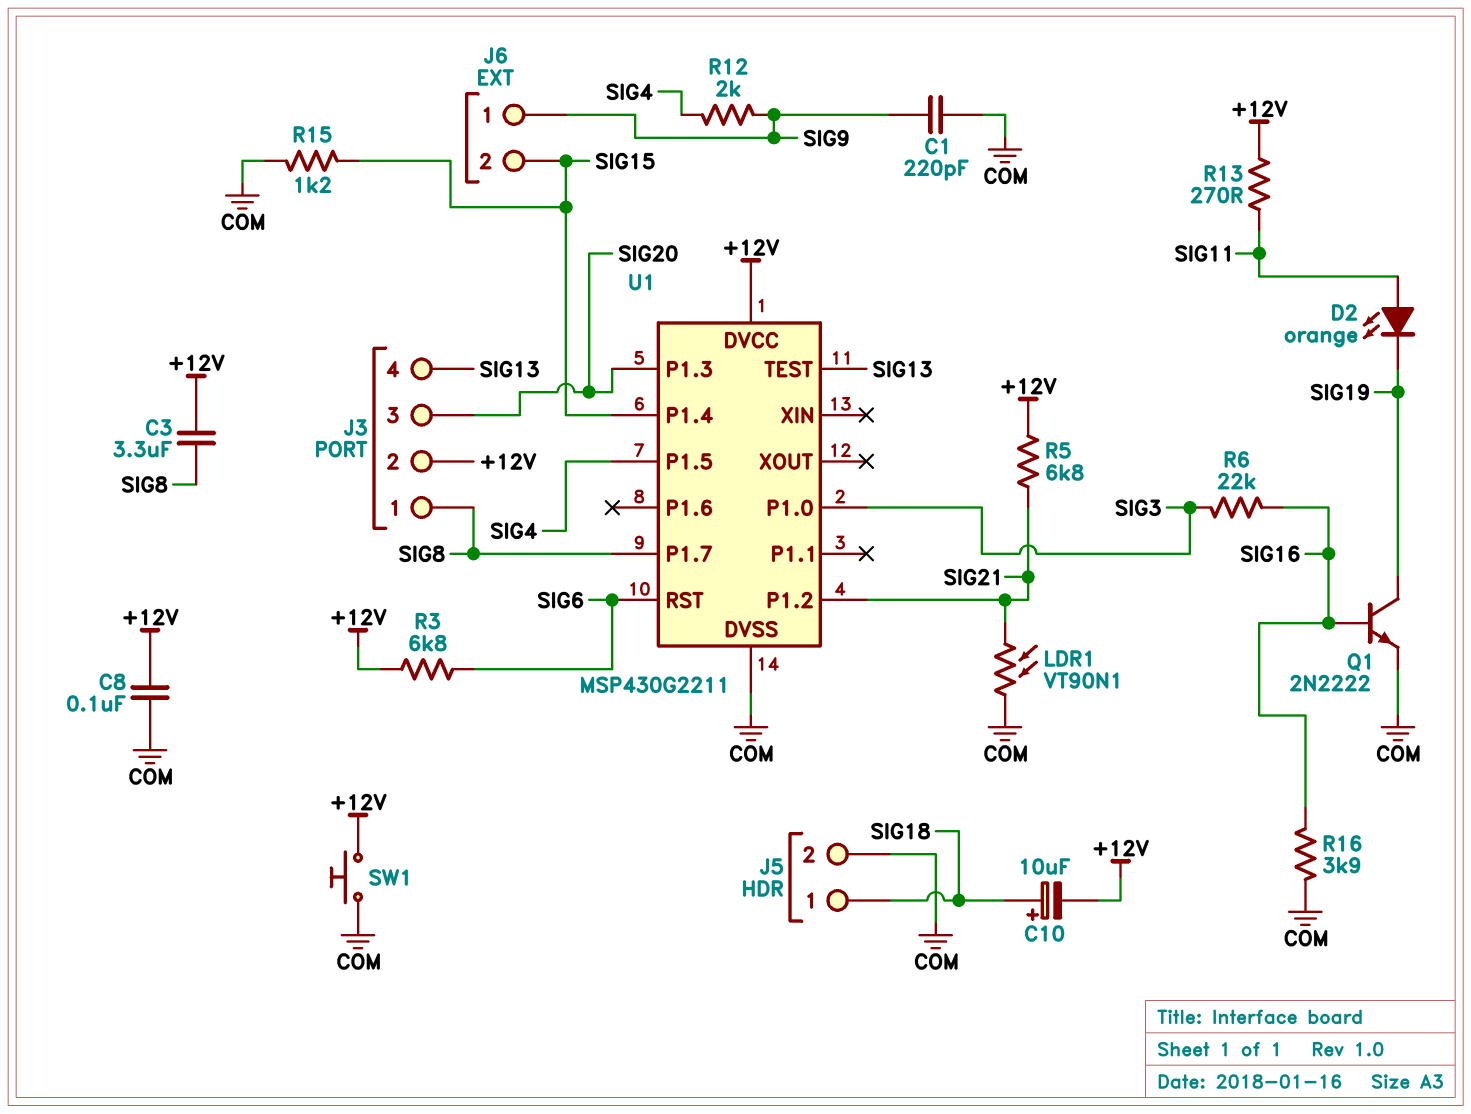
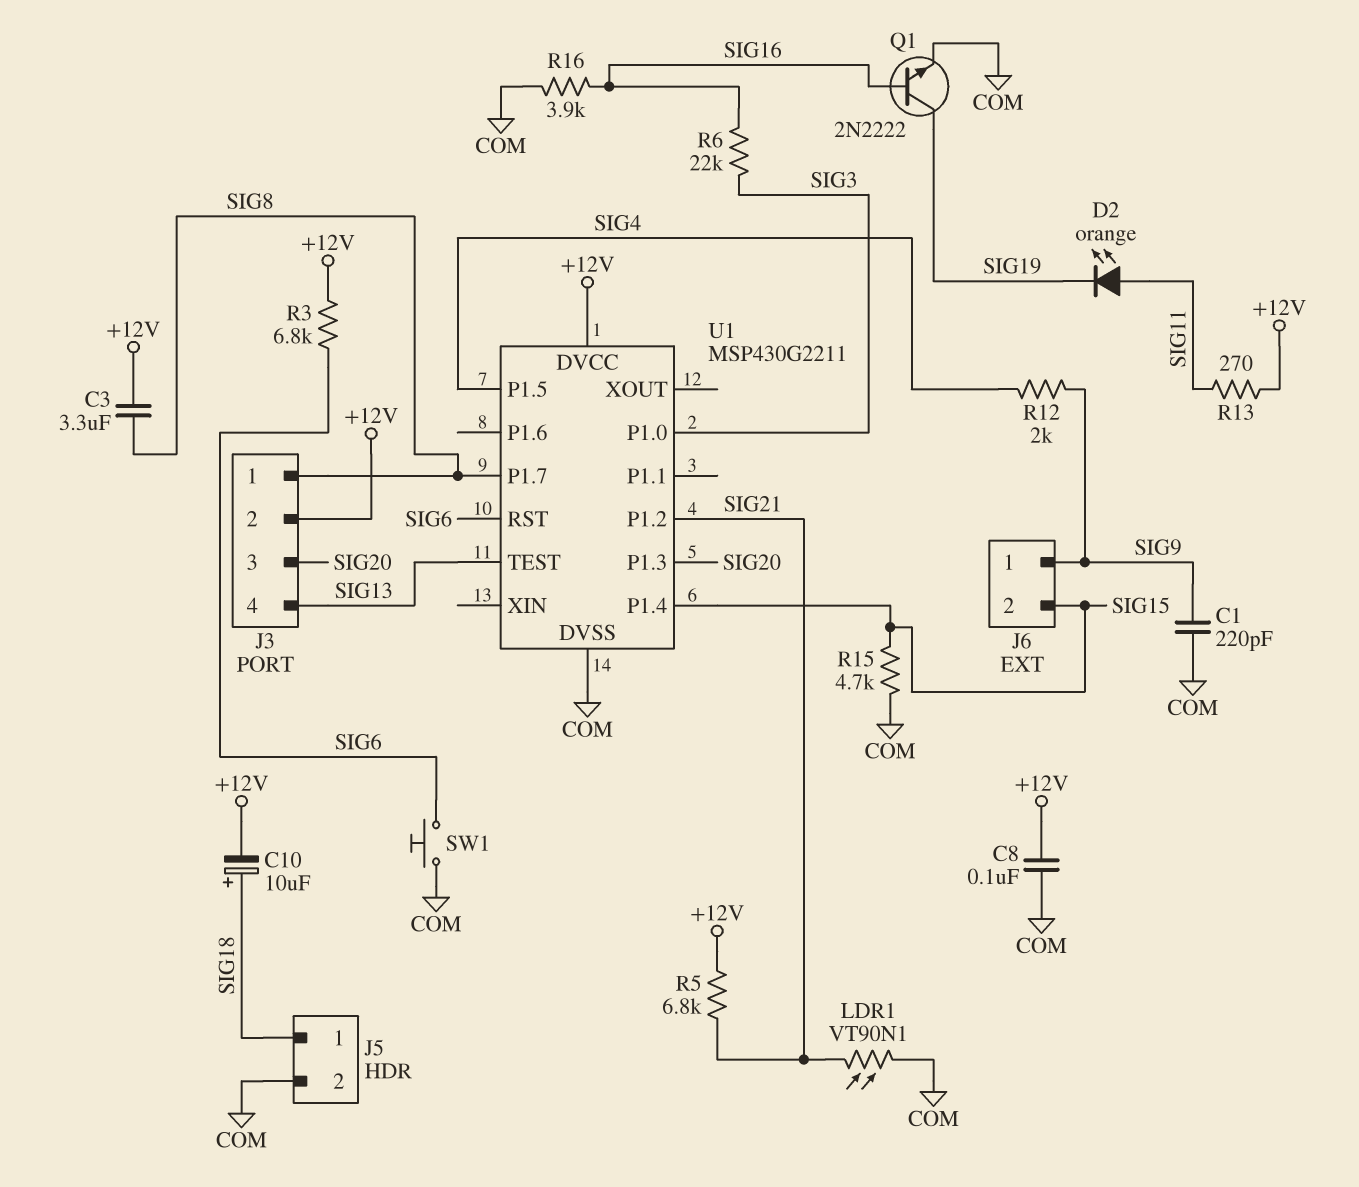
R15: 1.2k (COM, SIG15) -> 4.7k (COM, SIG15)
SW1: button (+12V, COM) -> button (COM, SIG6)

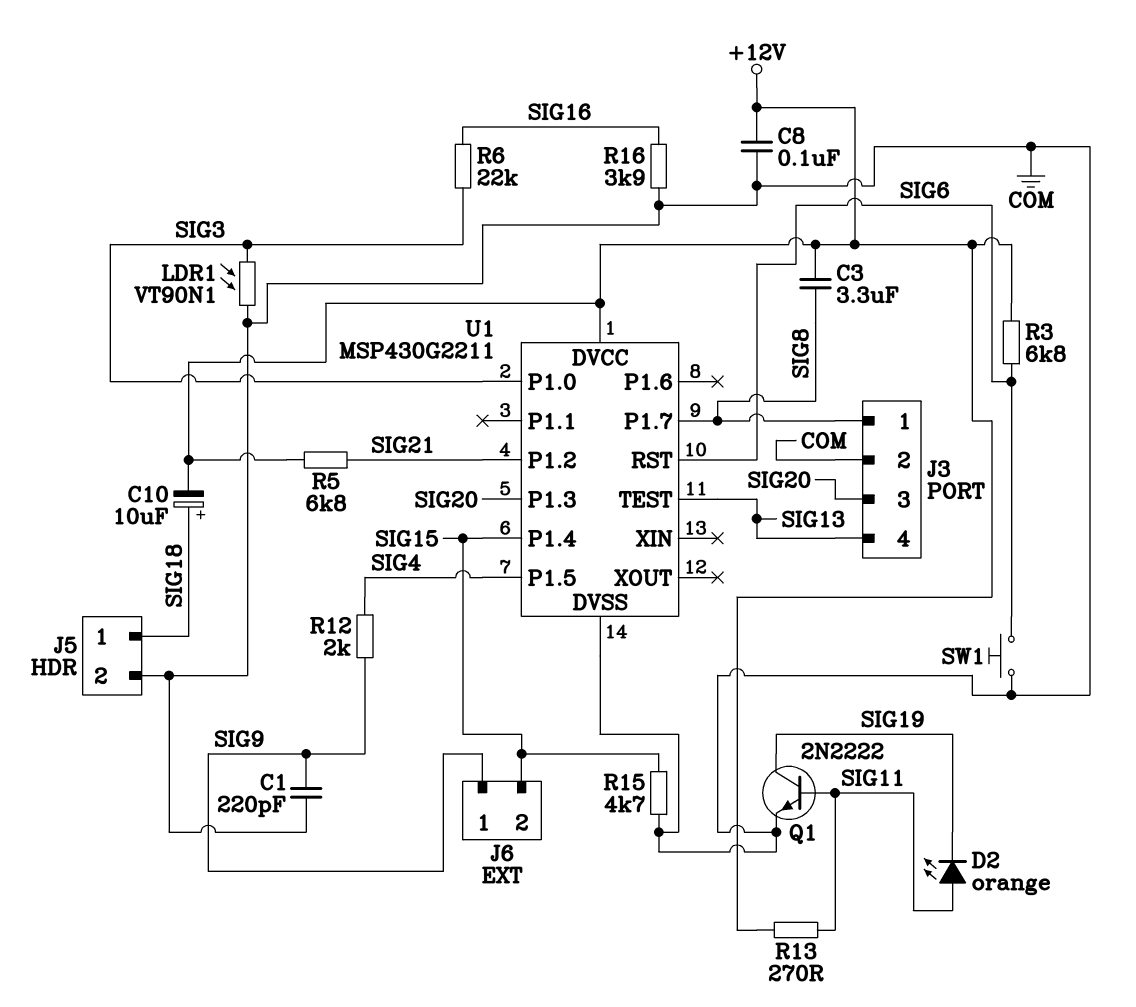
J3 pin 2: +12V -> COM
LDR1: VT90N1 (COM, SIG21) -> VT90N1 (COM, SIG3)
Q1: NPN 2N2222 (B SIG16, C SIG19, E COM) -> NPN 2N2222 (B SIG11, C SIG19, E COM)

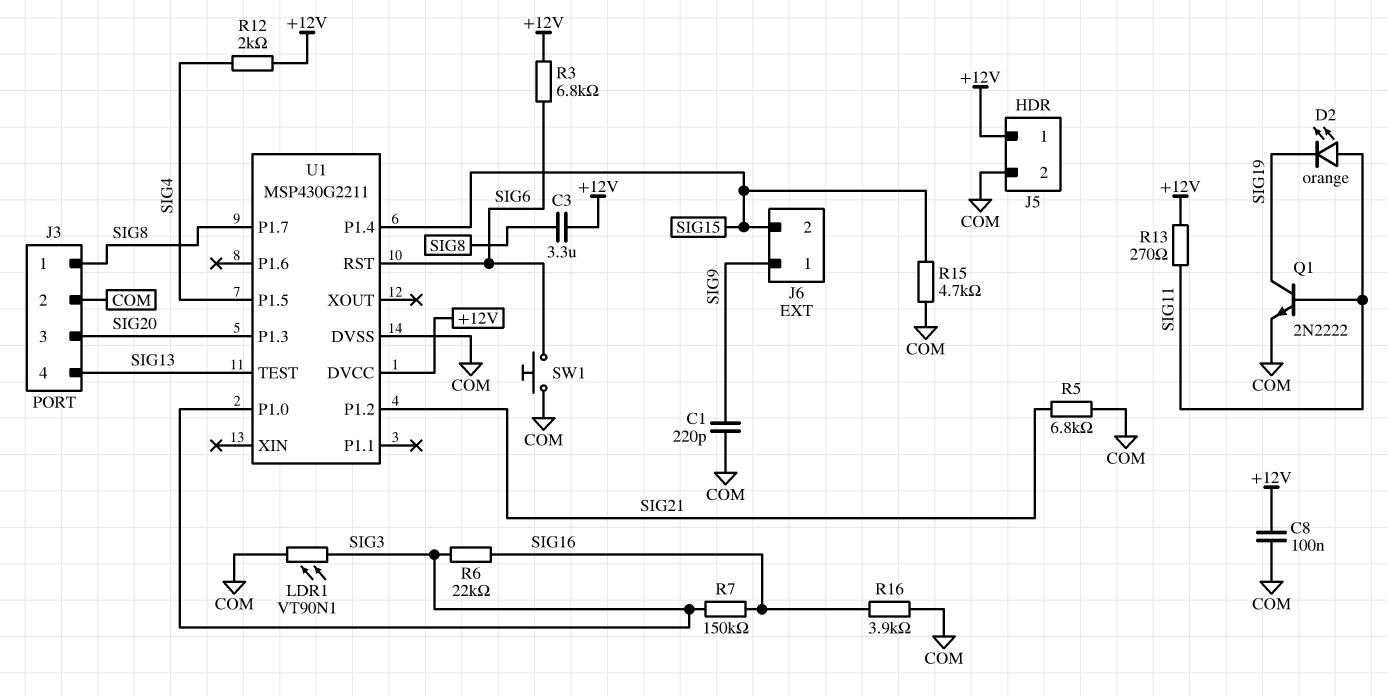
C10: 10uF (plus SIG18, minus +12V) -> none
J5 pin 1: SIG18 -> +12V
R5: 6.8k (+12V, SIG21) -> 6.8k (COM, SIG21)
R7: none -> 150k (SIG3, SIG16)
R12: 2k (SIG4, SIG9) -> 2k (+12V, SIG4)

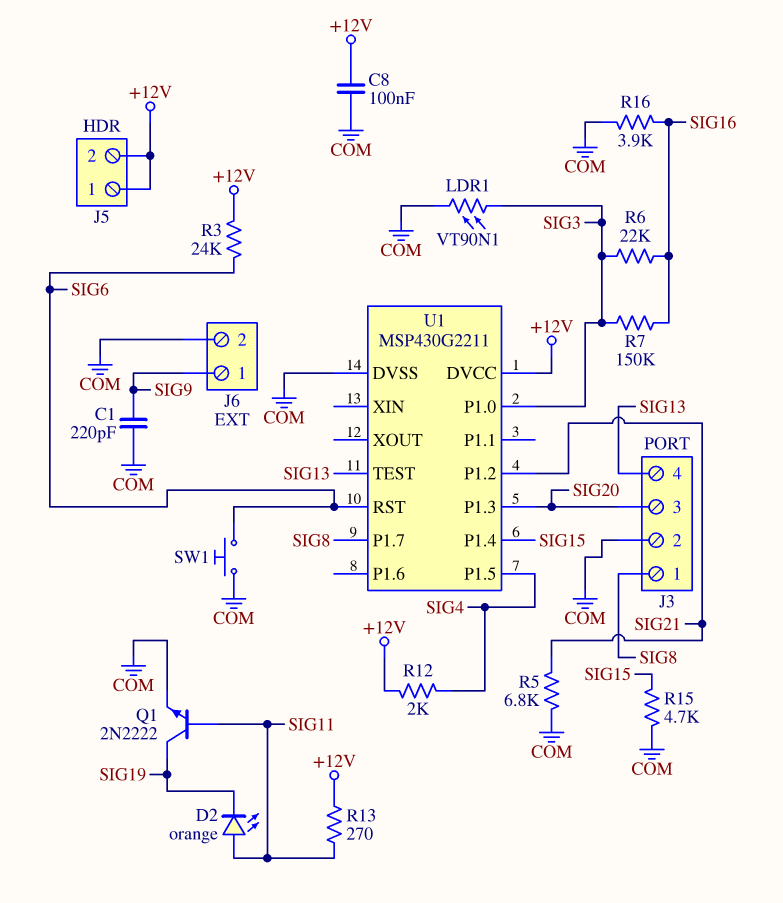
C3: 3.3uF (+12V, SIG8) -> none
J5 pin 2: COM -> +12V
J6 pin 2: SIG15 -> COM
R3: 6.8k (+12V, SIG6) -> 24k (+12V, SIG6)

